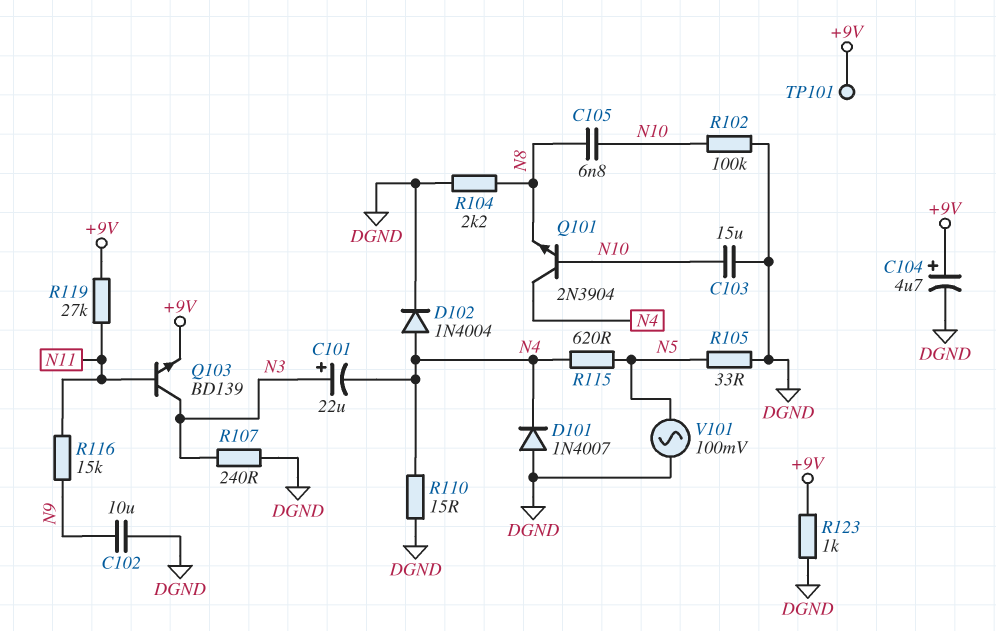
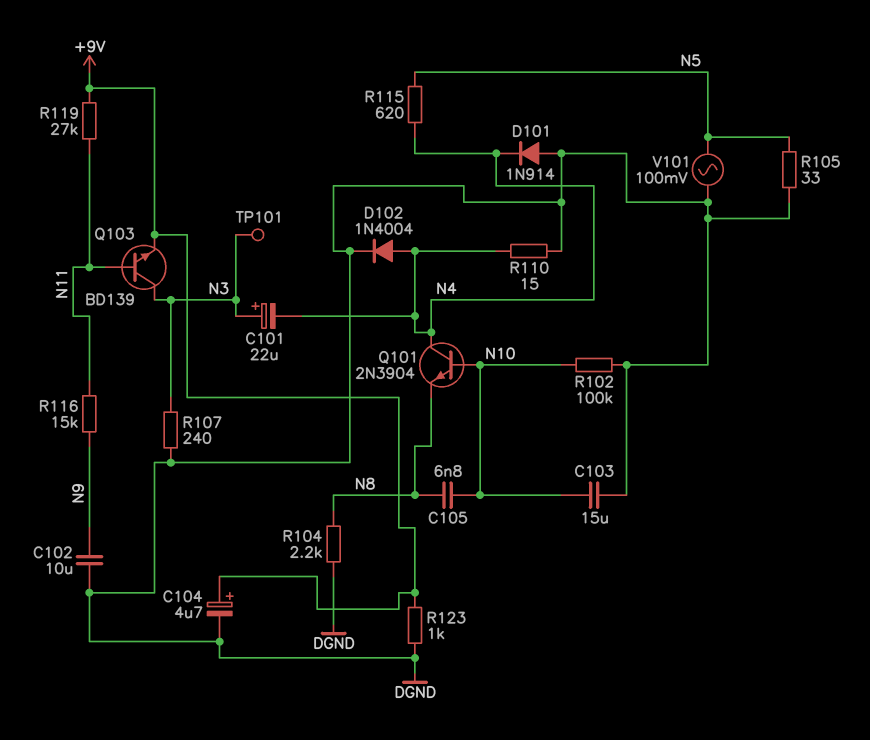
D101: diode 1N4007 (A DGND, K N4) -> diode 1N914 (A DGND, K N4)
TP101: test point (+9V) -> test point (N3)

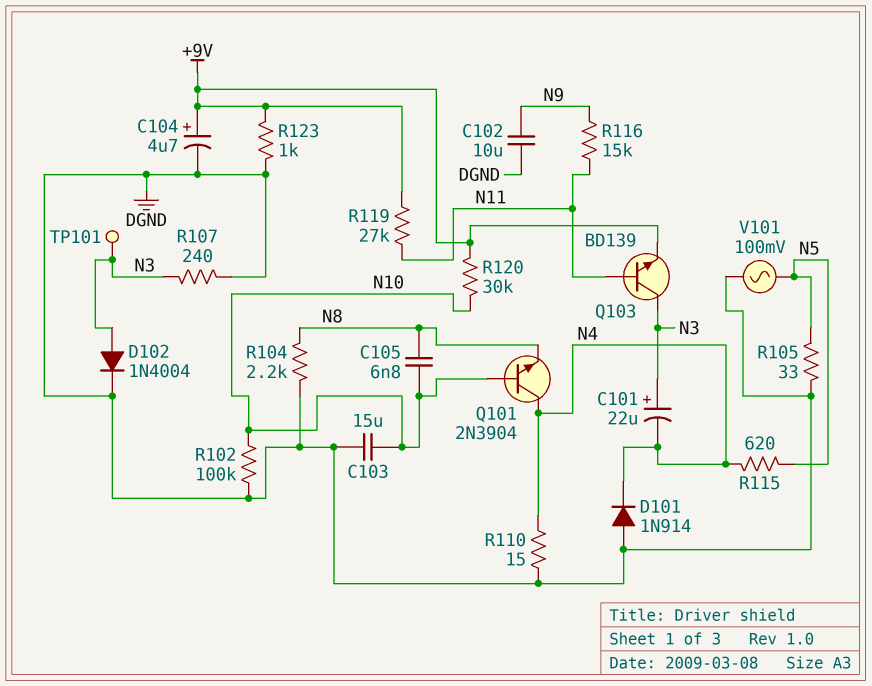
D102: diode 1N4004 (A N4, K DGND) -> diode 1N4004 (A N3, K DGND)
R120: none -> 30k (+9V, N10)

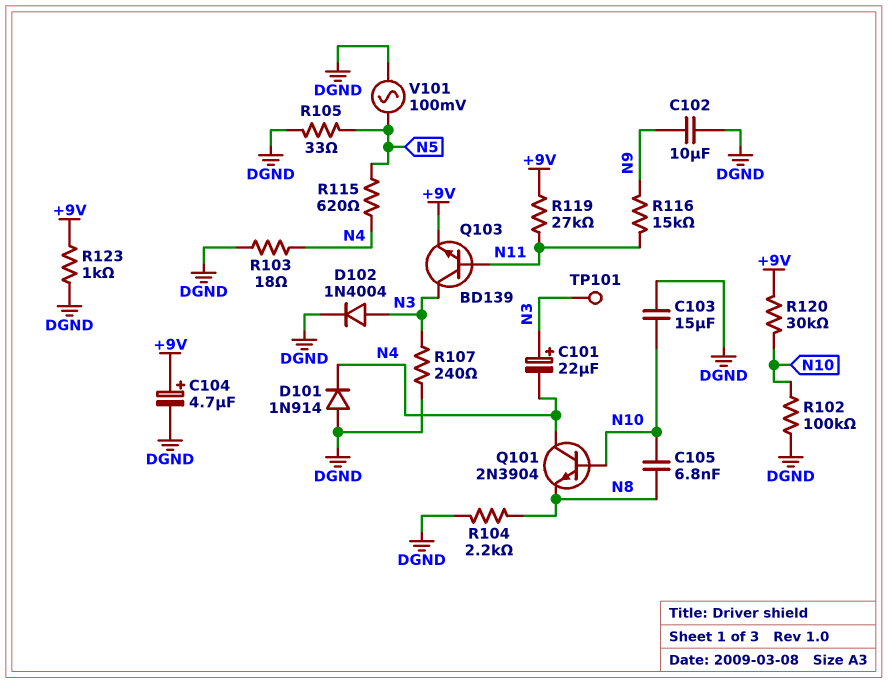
R103: none -> 18 (DGND, N4)
R110: 15 (DGND, N4) -> none

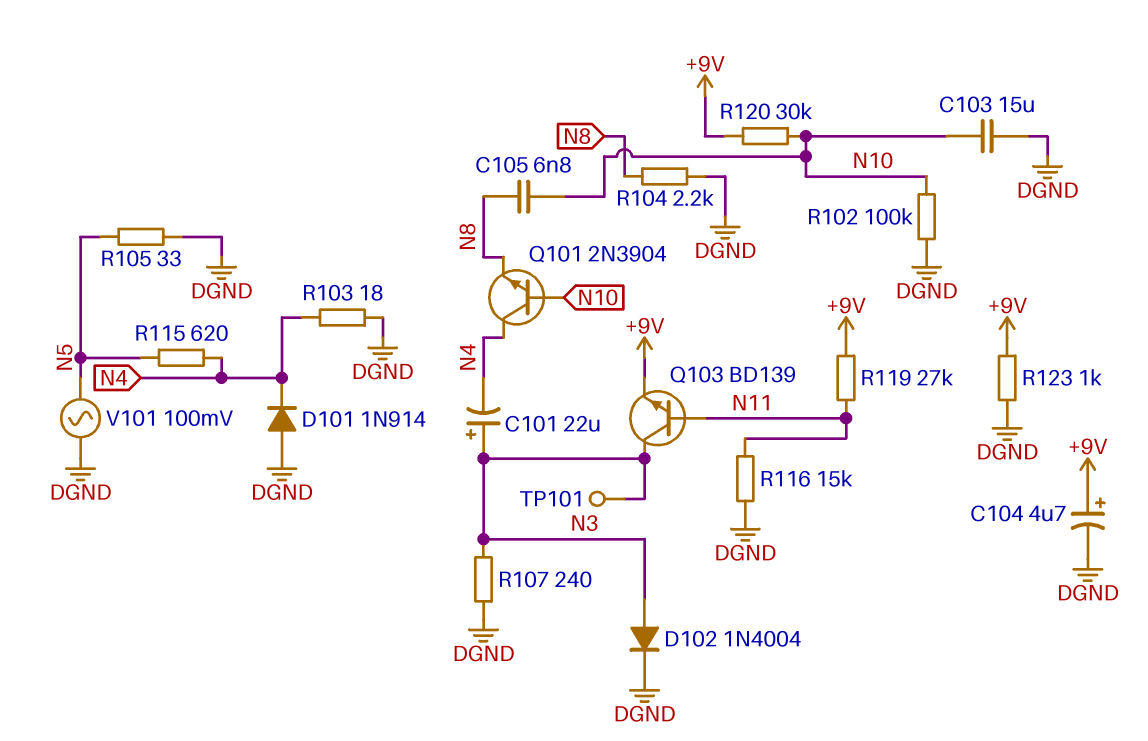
C102: 10uF (DGND, N9) -> none
R116: 15k (N9, N11) -> 15k (DGND, N11)

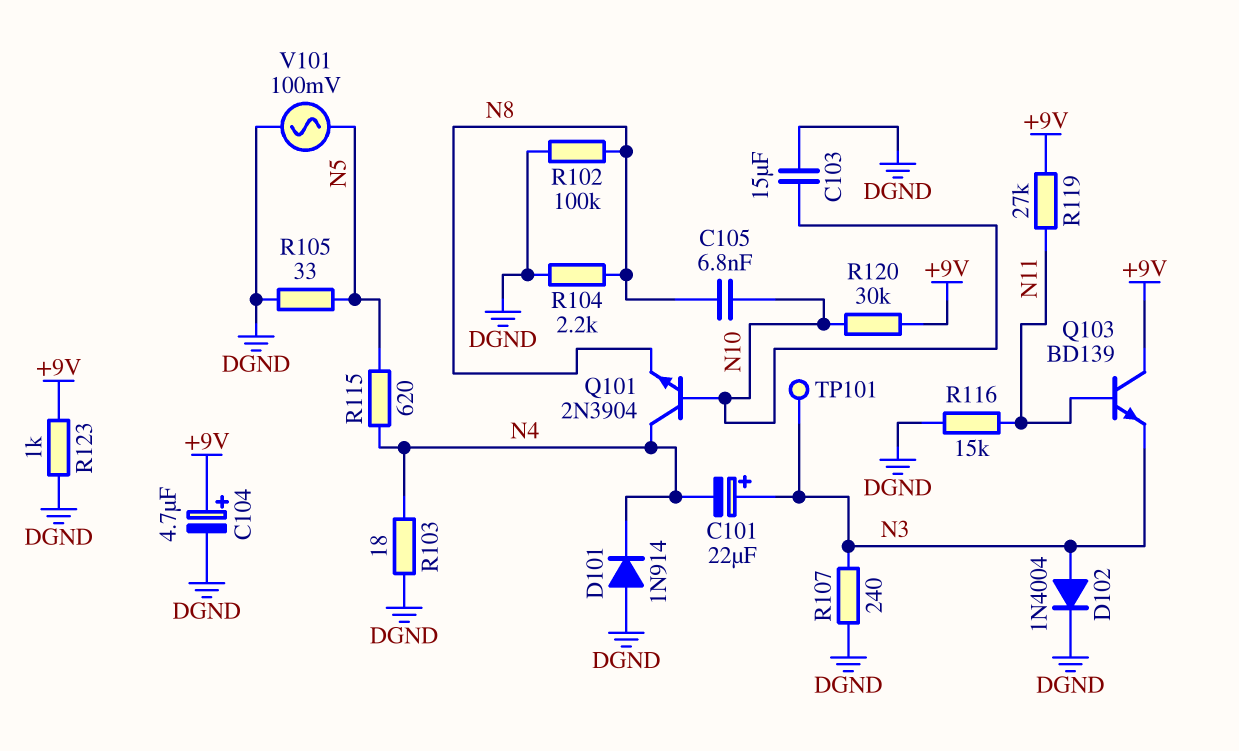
Q103: NPN BD139 (B N11, C N3, E +9V) -> NPN BD139 (B N11, C +9V, E N3)
R102: 100k (DGND, N10) -> 100k (DGND, N8)

